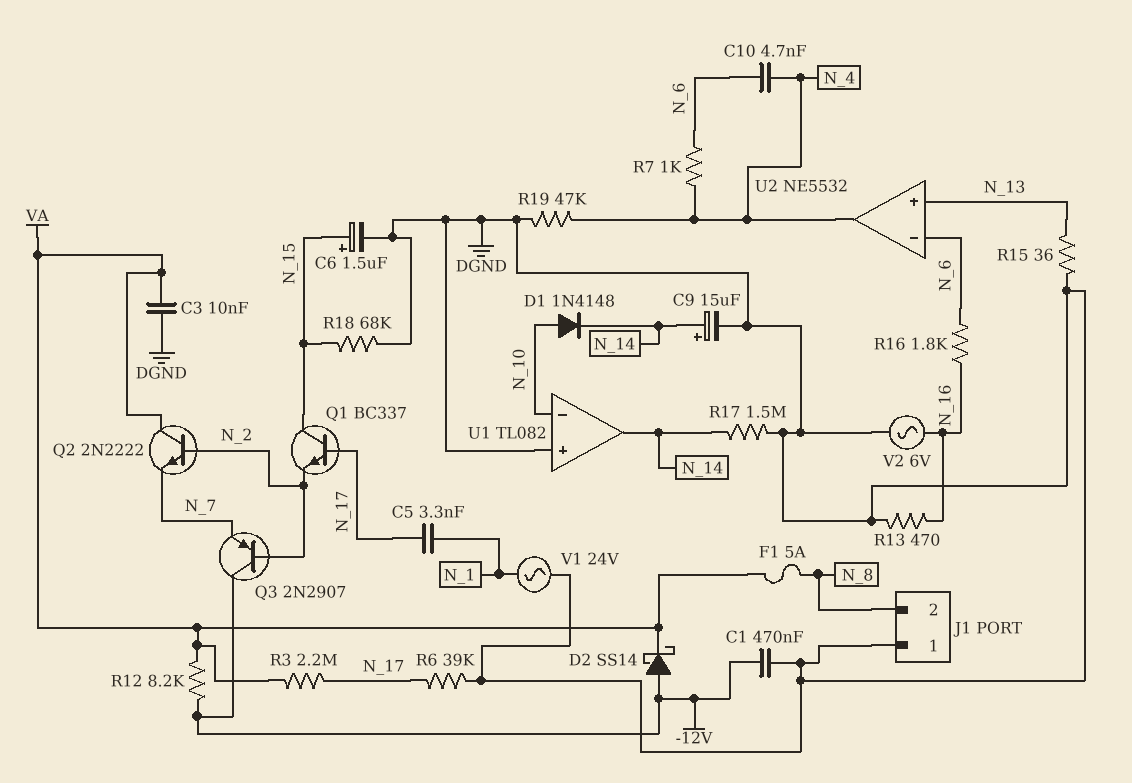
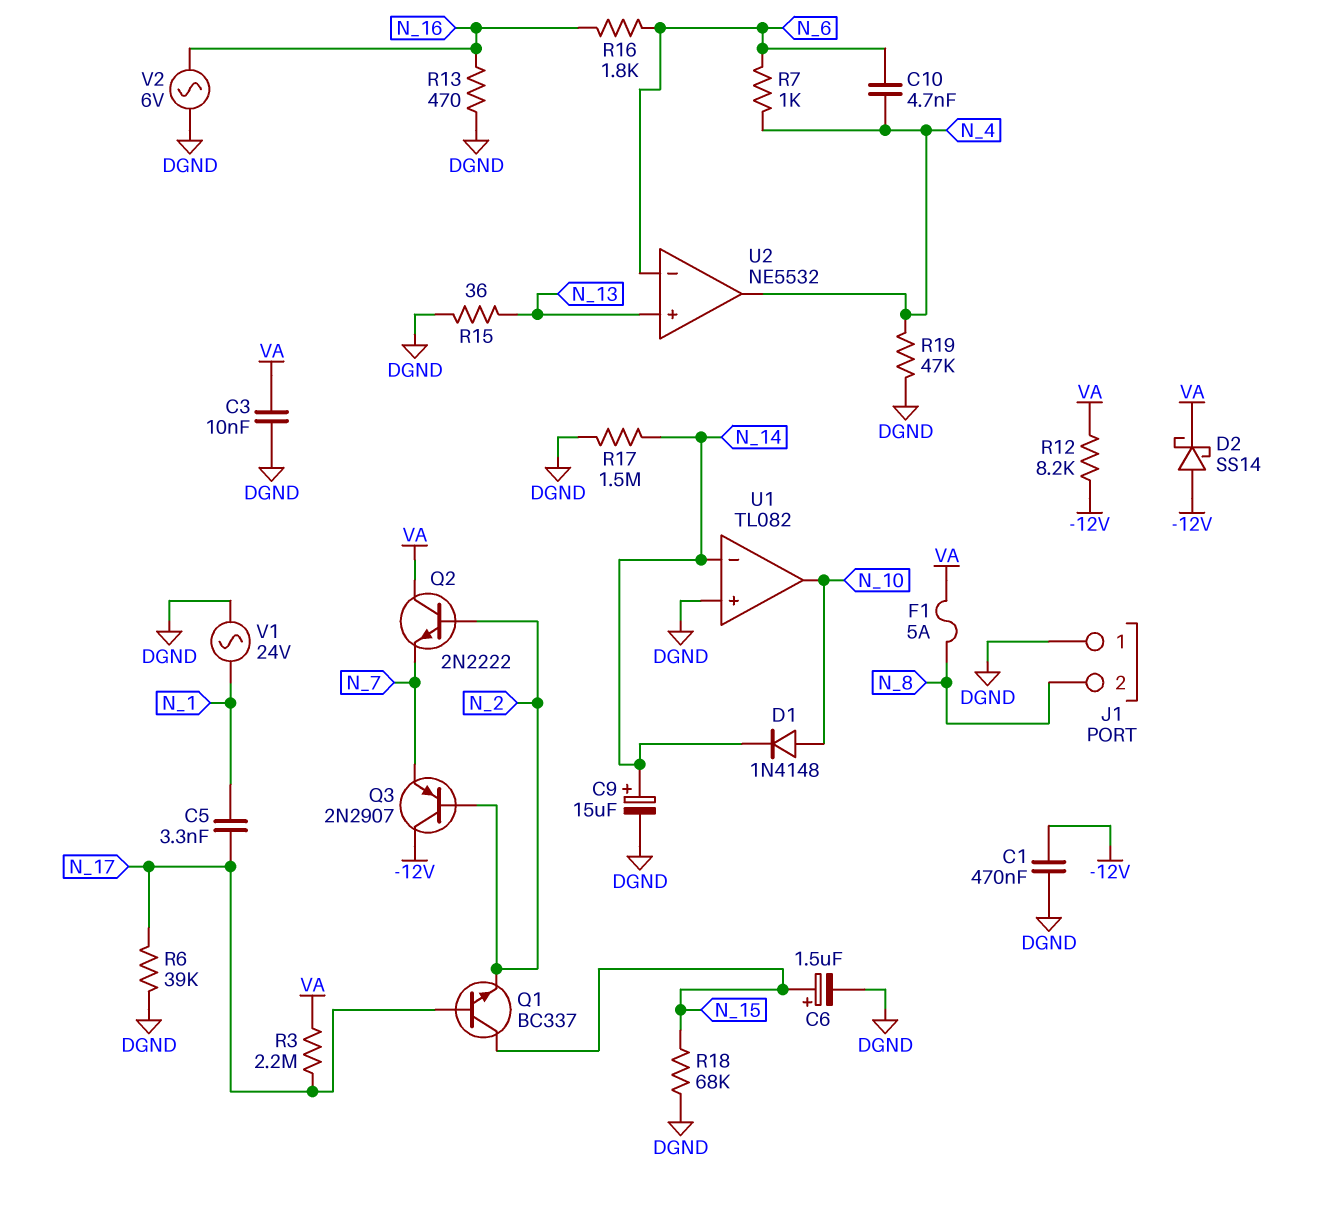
U1 pin in-: N_10 -> N_14
U1 pin out: N_14 -> N_10

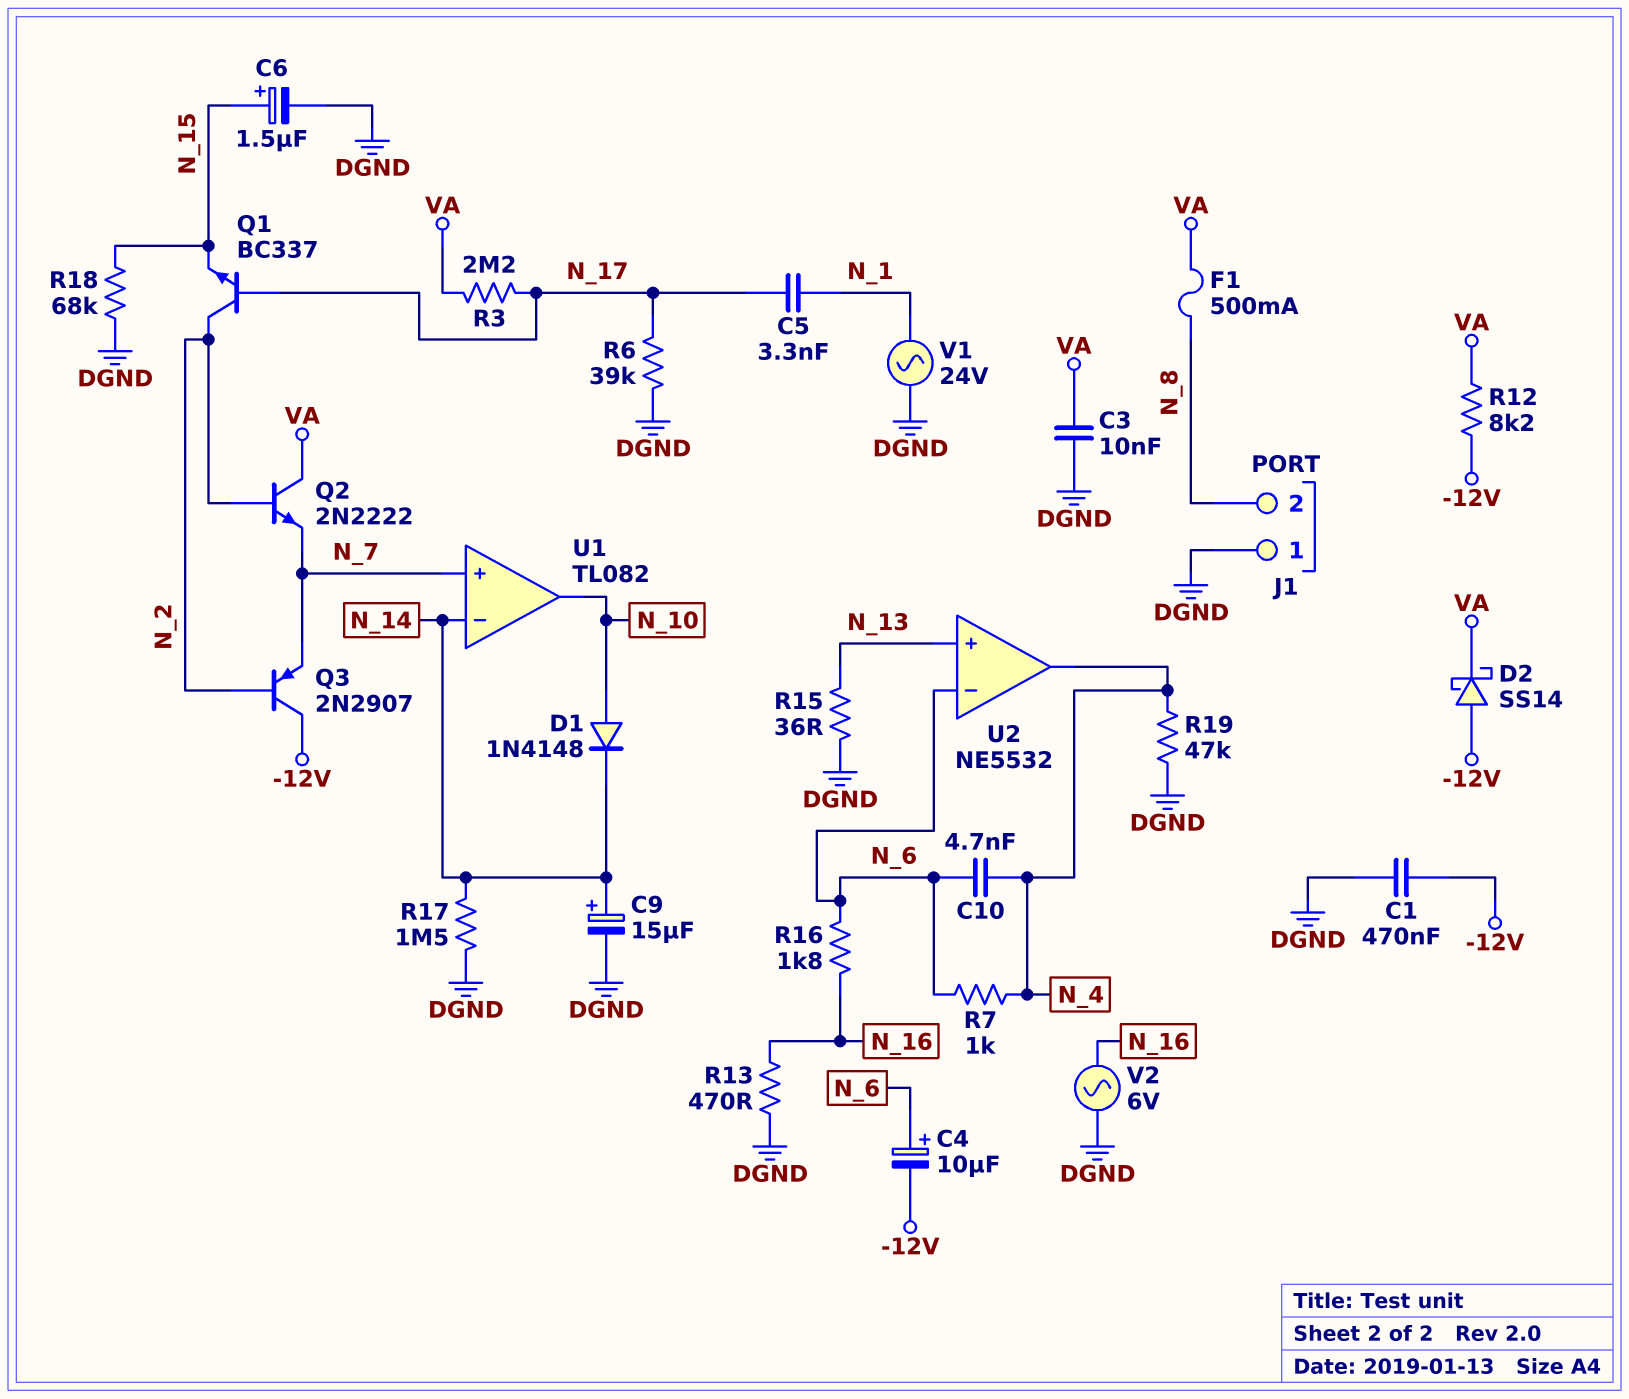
C4: none -> 10uF (plus N_6, minus -12V)
F1: 5A (N_8, VA) -> 500mA (N_8, VA)
Q1: NPN BC337 (B N_17, C N_15, E N_2) -> NPN BC337 (B N_17, C N_2, E N_15)
U1 pin in+: DGND -> N_7

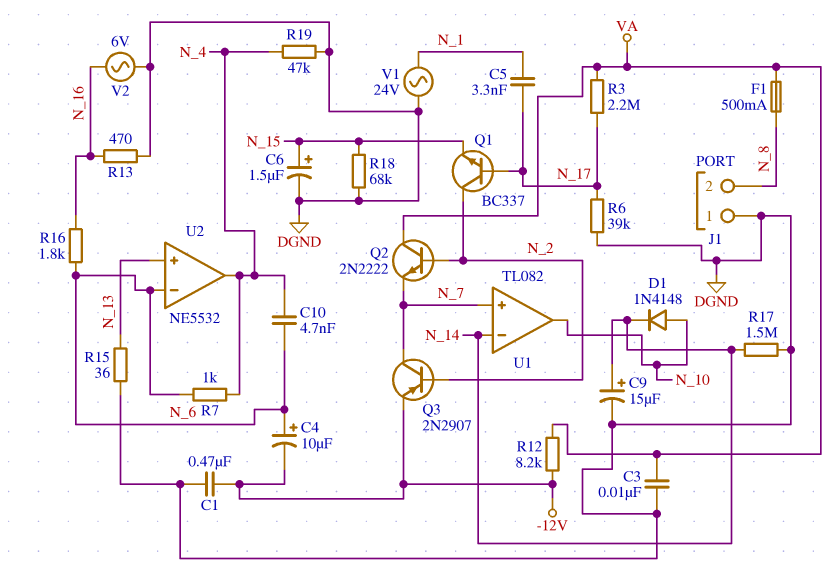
D2: schottky SS14 (A -12V, K VA) -> none
Q3: PNP 2N2907 (B N_2, C -12V, E N_7) -> PNP 2N2907 (B N_2, C N_7, E -12V)

